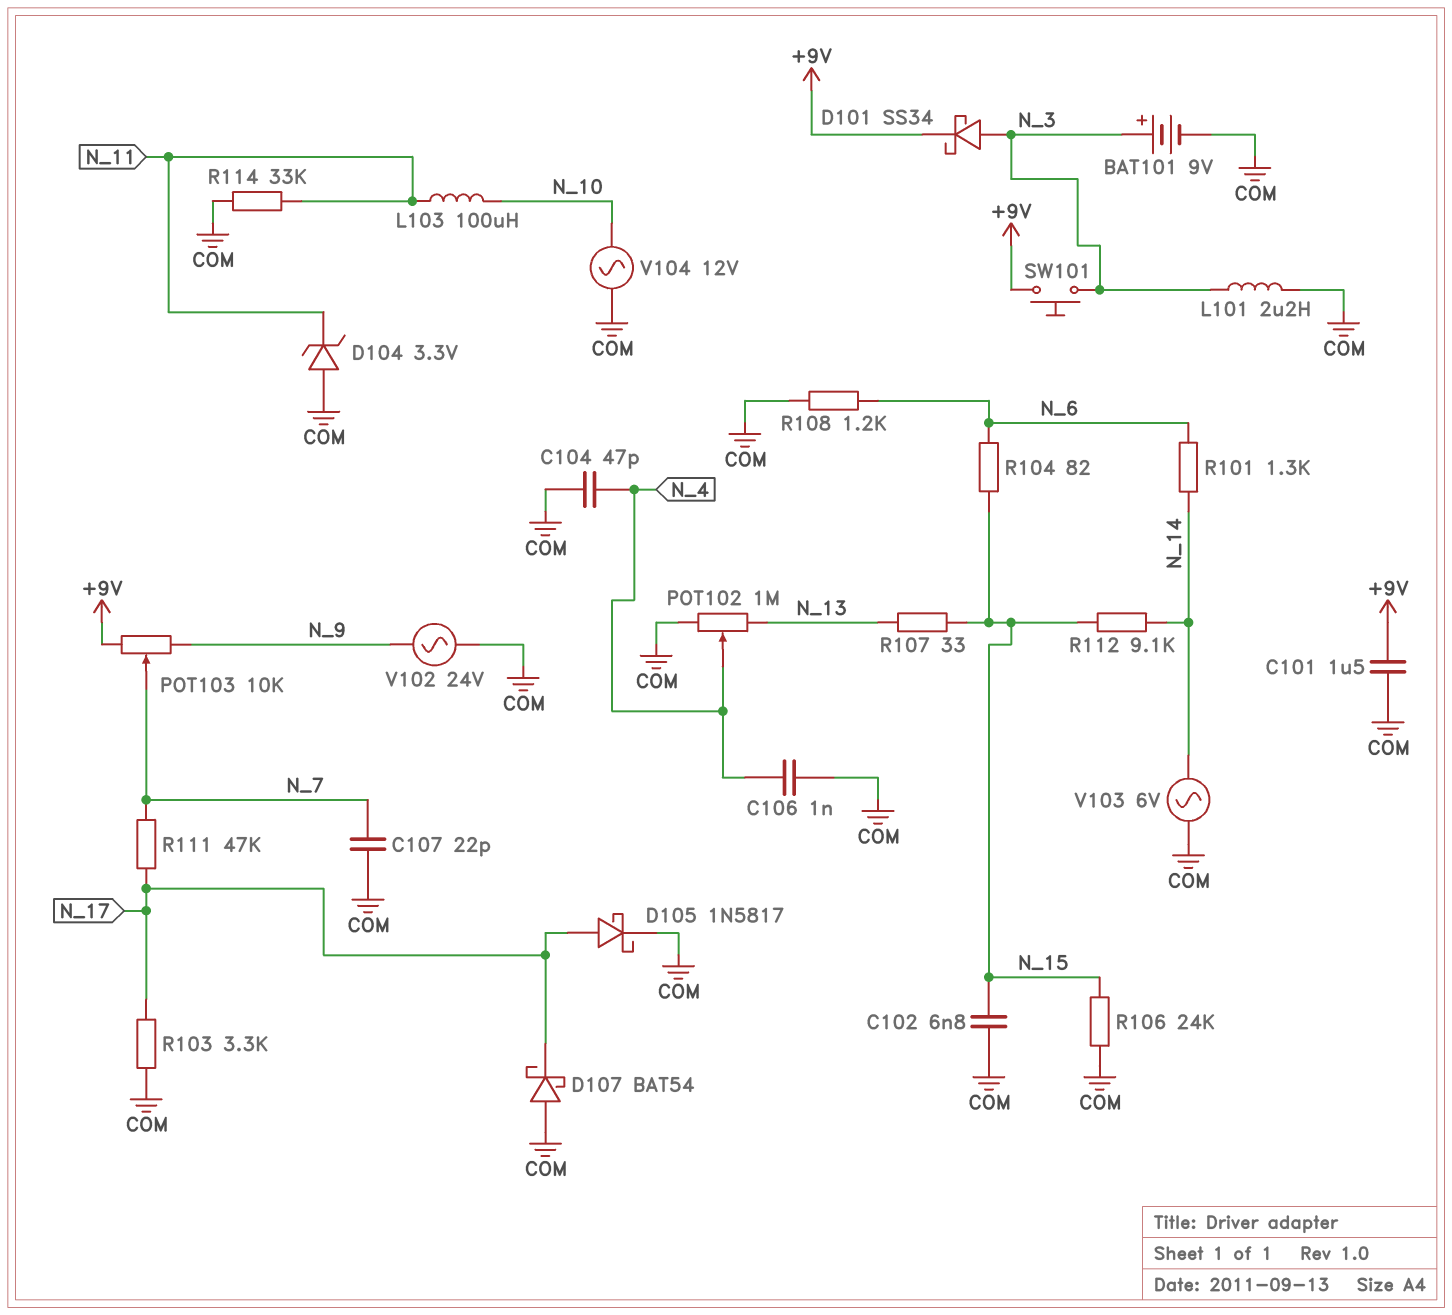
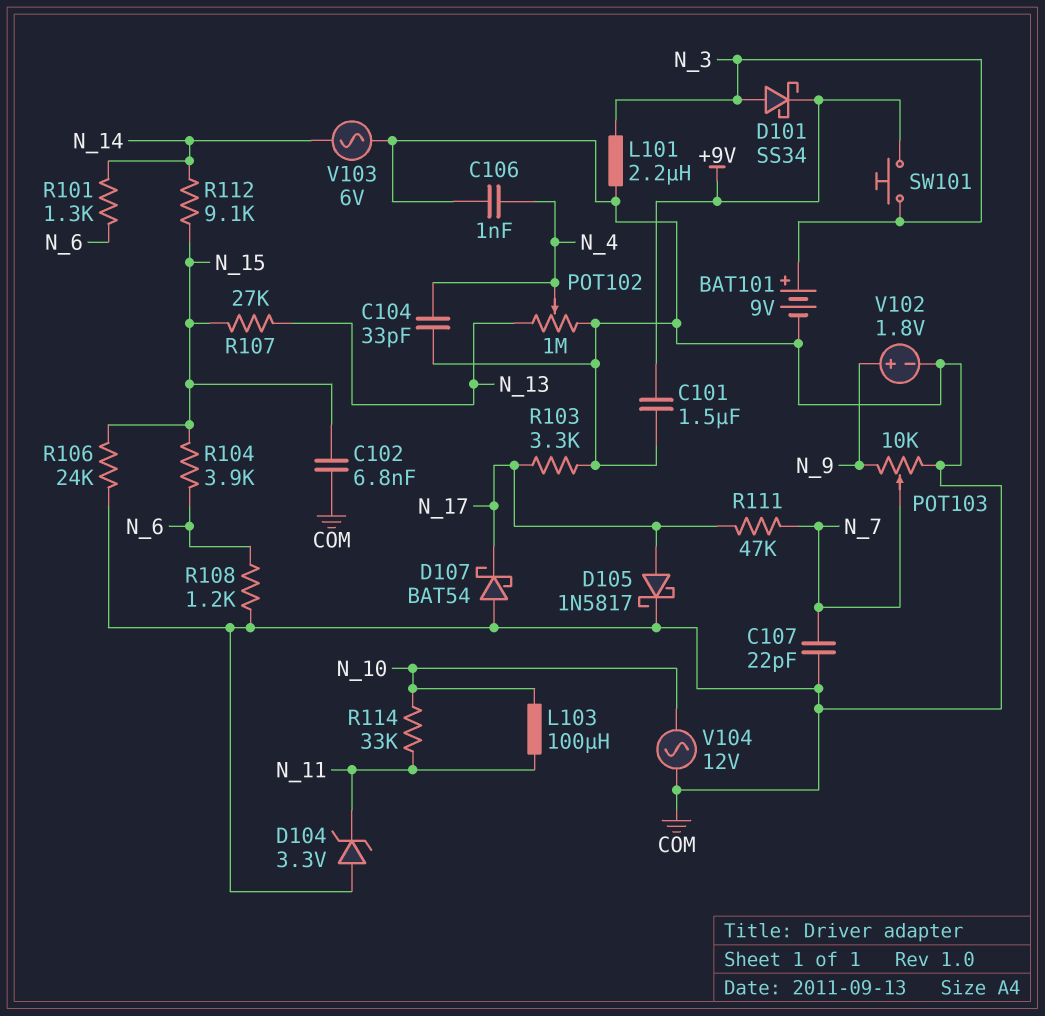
C104: 47pF (COM, N_4) -> 33pF (COM, N_4)
POT103: 10k (+9V, N_9, wiper N_7) -> 10k (COM, N_9, wiper N_7)
R104: 82 (N_6, N_15) -> 3.9k (N_6, N_15)
R107: 33 (N_13, N_15) -> 27k (N_13, N_15)
R114: 33k (COM, N_11) -> 33k (N_10, N_11)
V102: AC 24V (COM, N_9) -> 1.8V (plus N_9, minus COM)

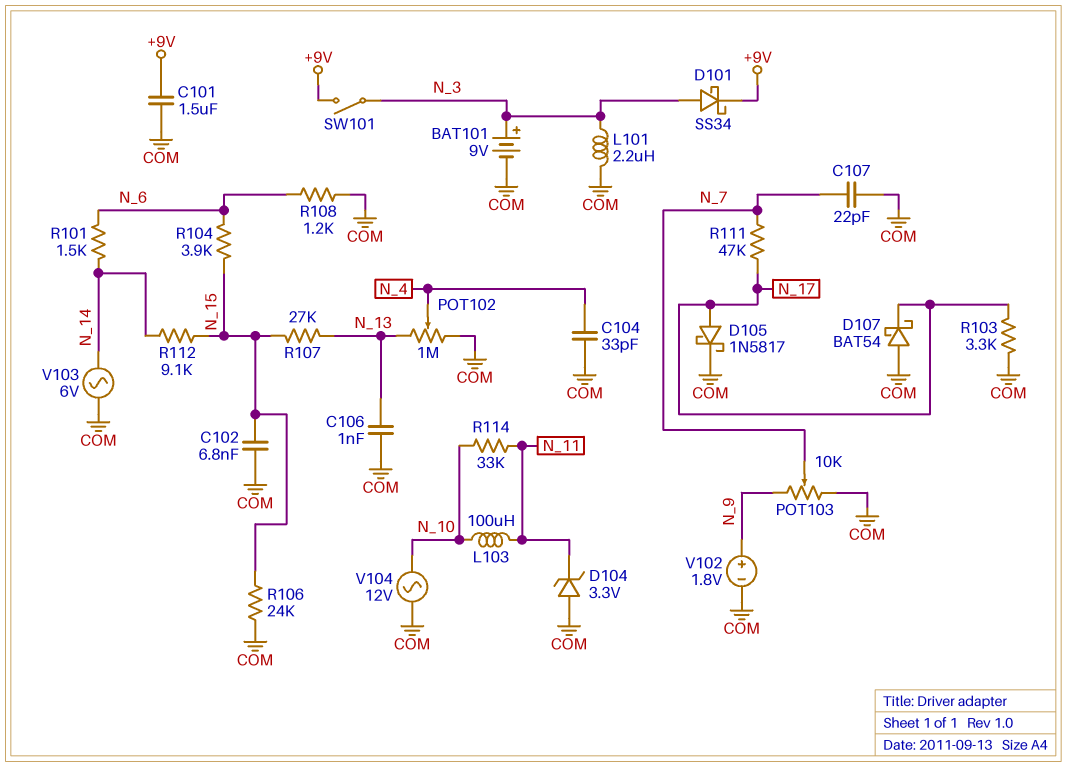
C106: 1nF (COM, N_4) -> 1nF (COM, N_13)
R101: 1.3k (N_6, N_14) -> 1.5k (N_6, N_14)
SW101: button (+9V, N_3) -> switch (+9V, N_3)

